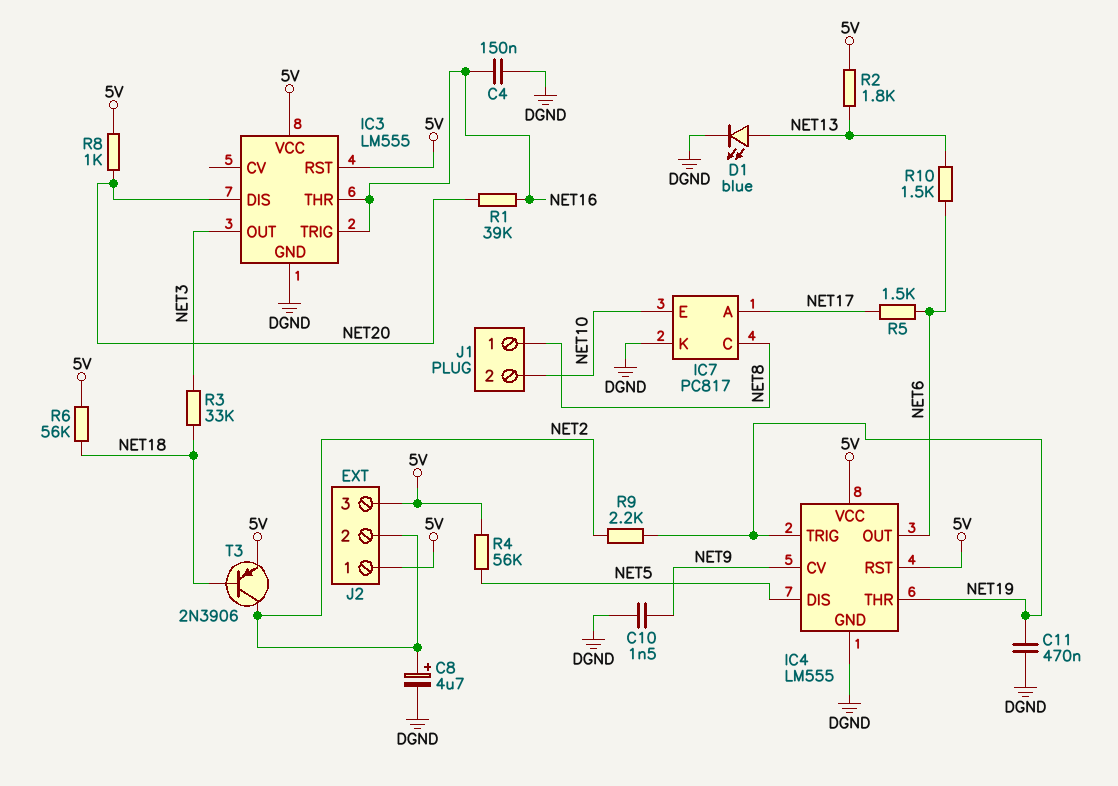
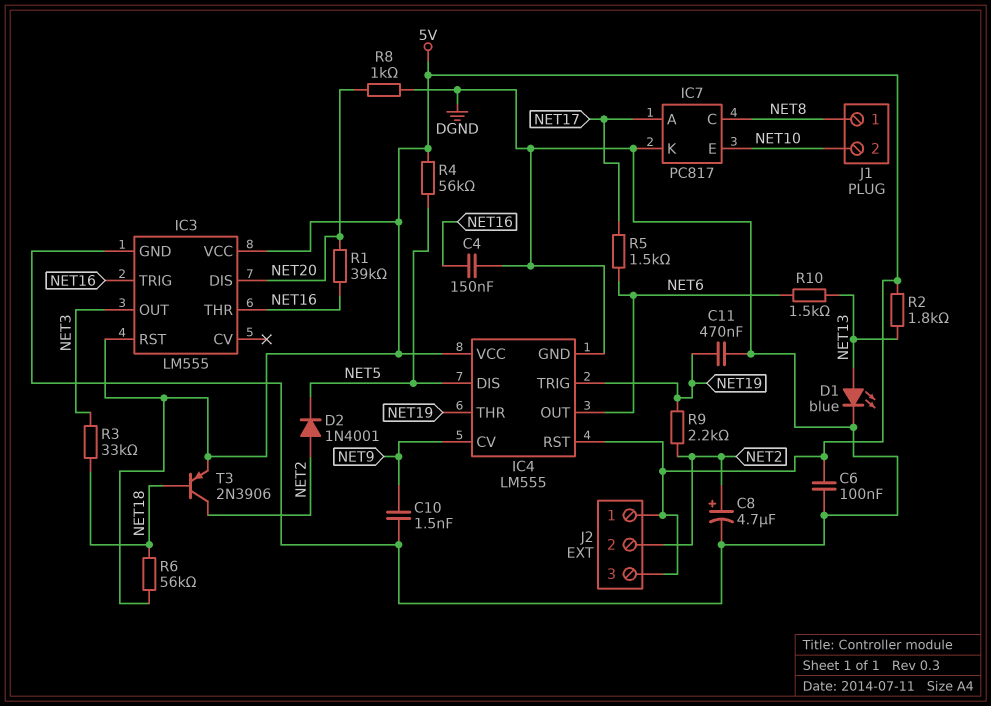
C6: none -> 100nF (5V, DGND)
D2: none -> diode 1N4001 (A NET2, K NET5)
R8: 1k (5V, NET20) -> 1k (DGND, NET20)

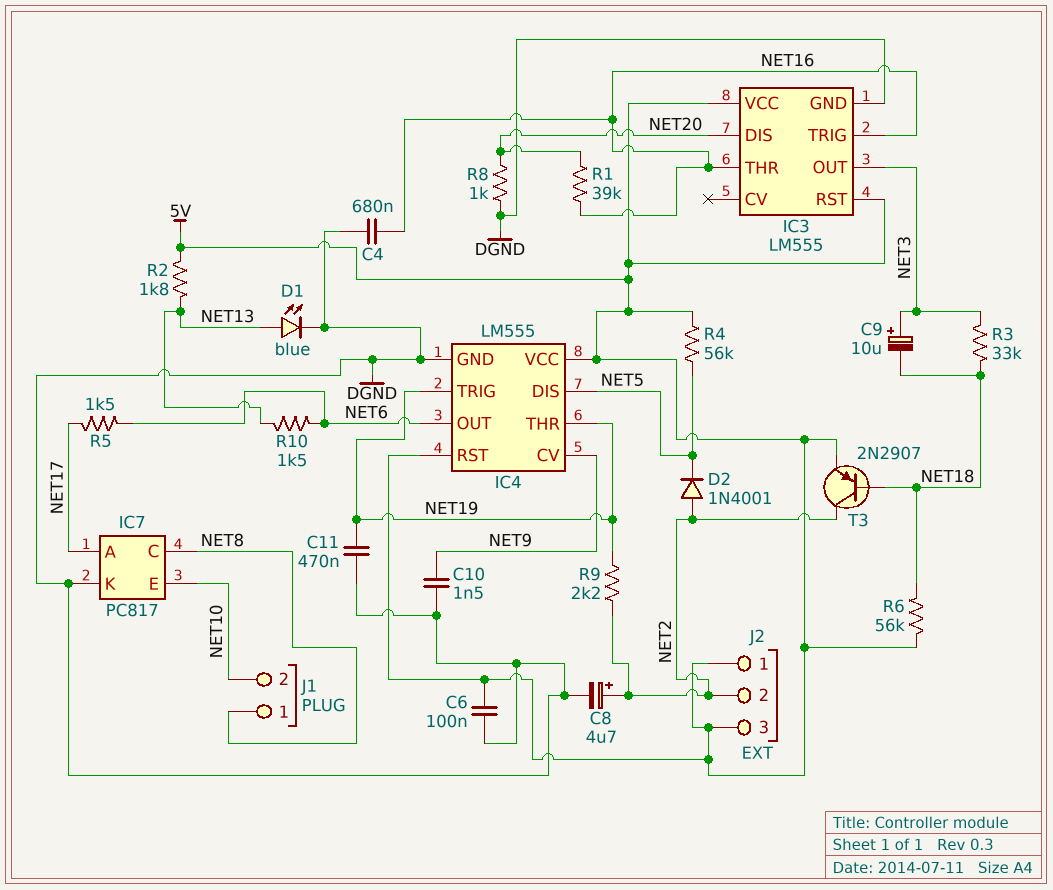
C4: 150nF (DGND, NET16) -> 680nF (DGND, NET16)
C9: none -> 10uF (plus NET3, minus NET18)
T3: PNP 2N3906 (B NET18, C NET2, E 5V) -> PNP 2N2907 (B NET18, C NET2, E 5V)

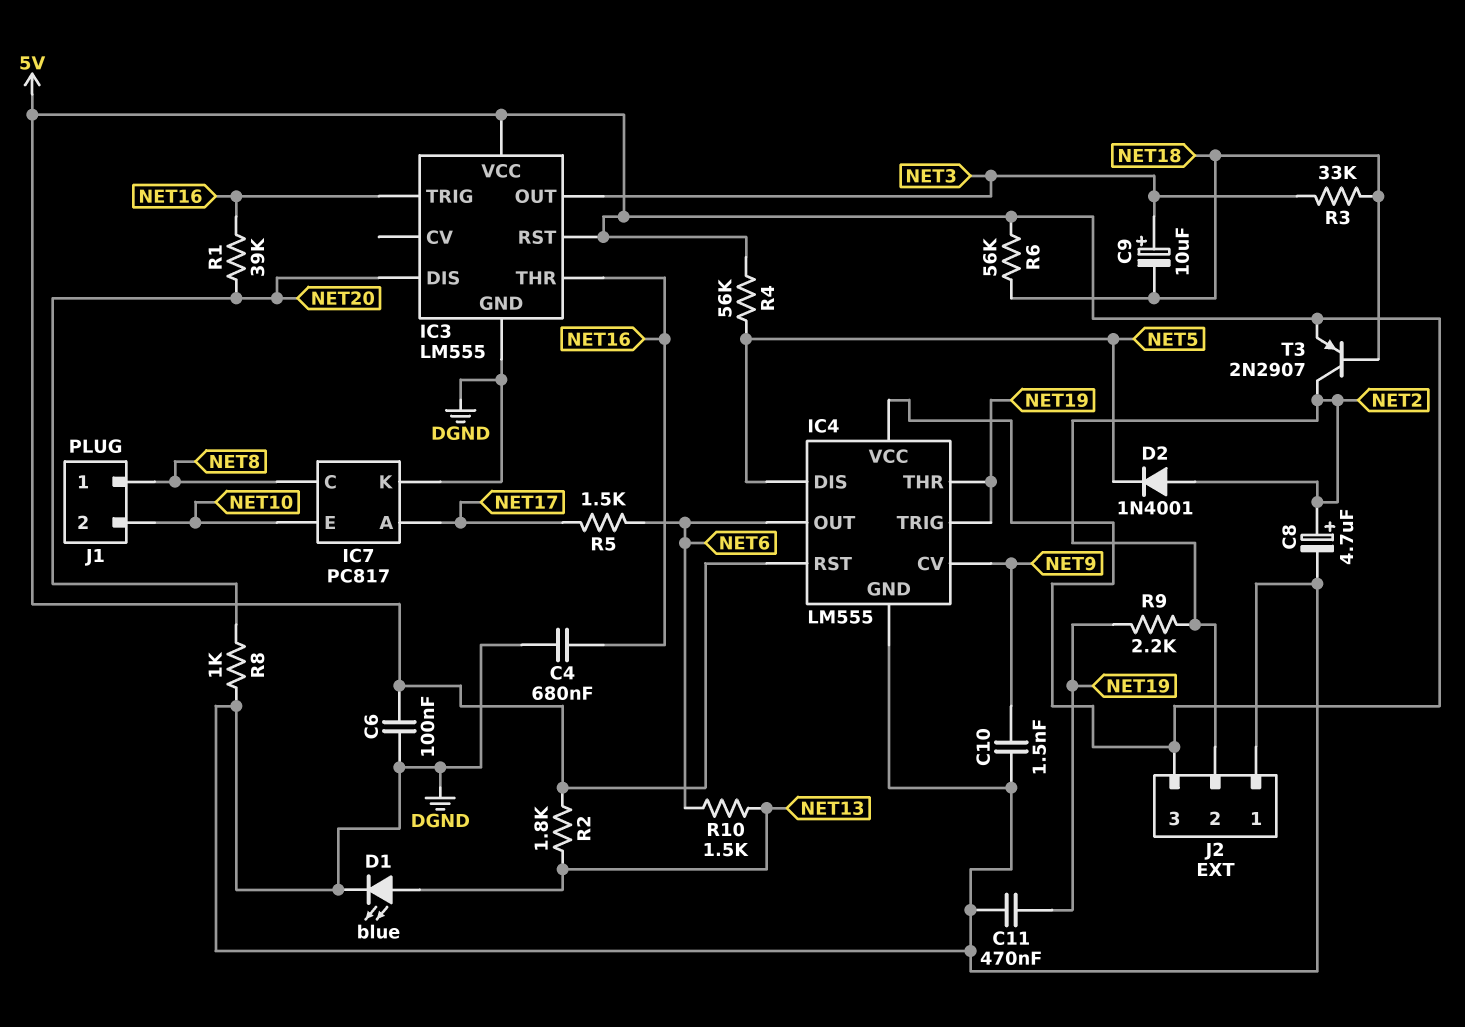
J2 pin 1: 5V -> DGND

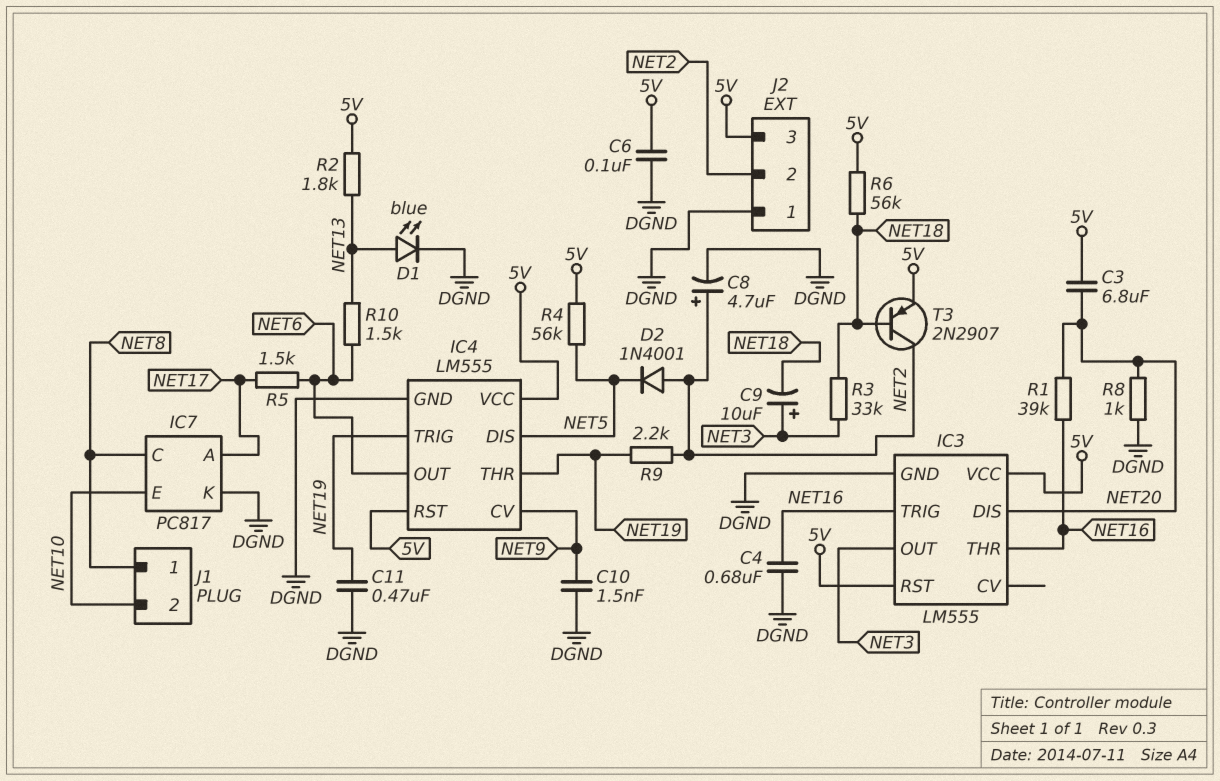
C3: none -> 6.8uF (5V, NET20)

